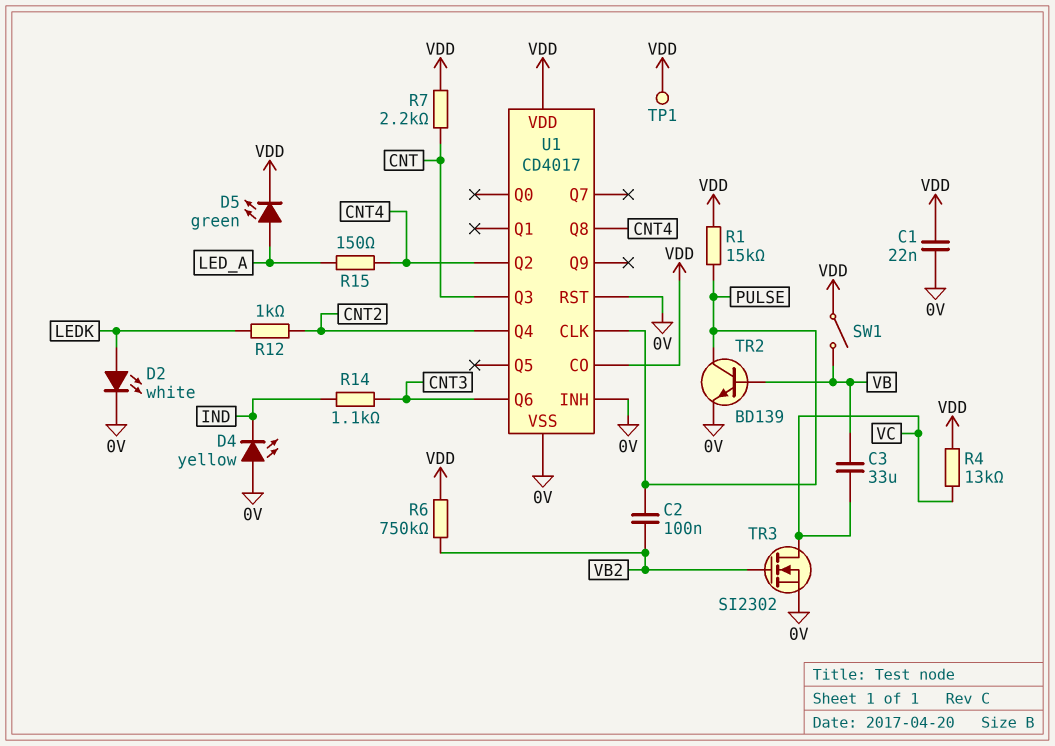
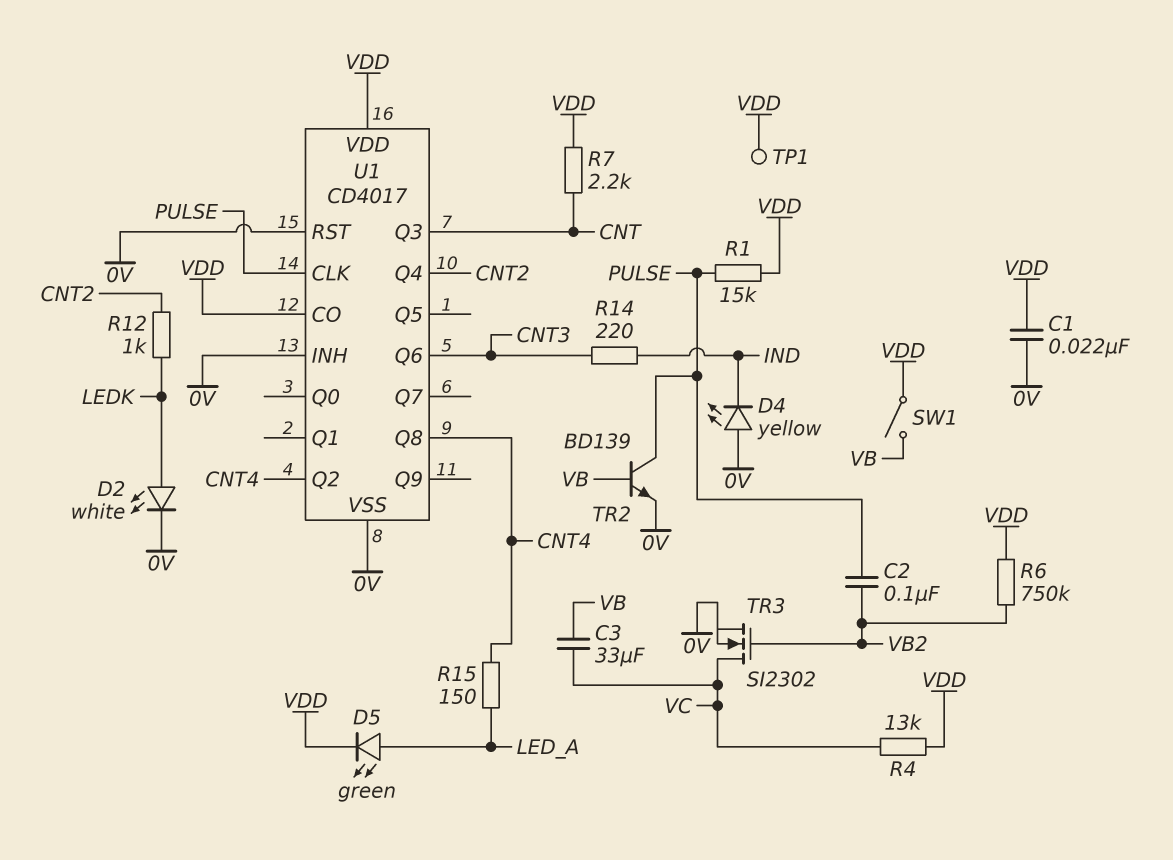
R14: 1.1k (CNT3, IND) -> 220 (CNT3, IND)

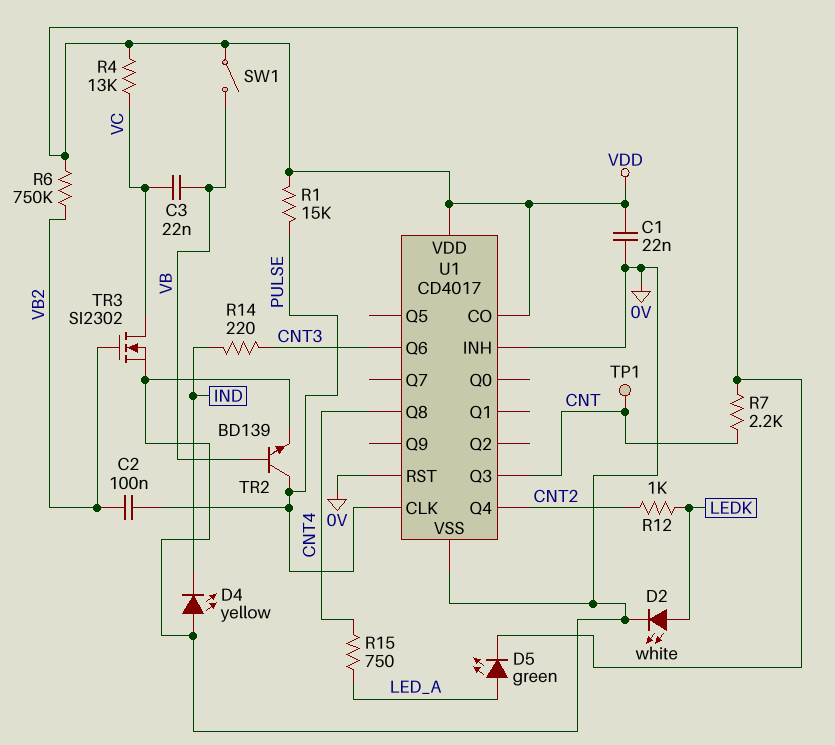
C3: 33uF (VB, VC) -> 22nF (VB, VC)
R15: 150 (CNT4, LED_A) -> 750 (CNT4, LED_A)
TP1: test point (VDD) -> test point (CNT)
U1 pin Q2: CNT4 -> none

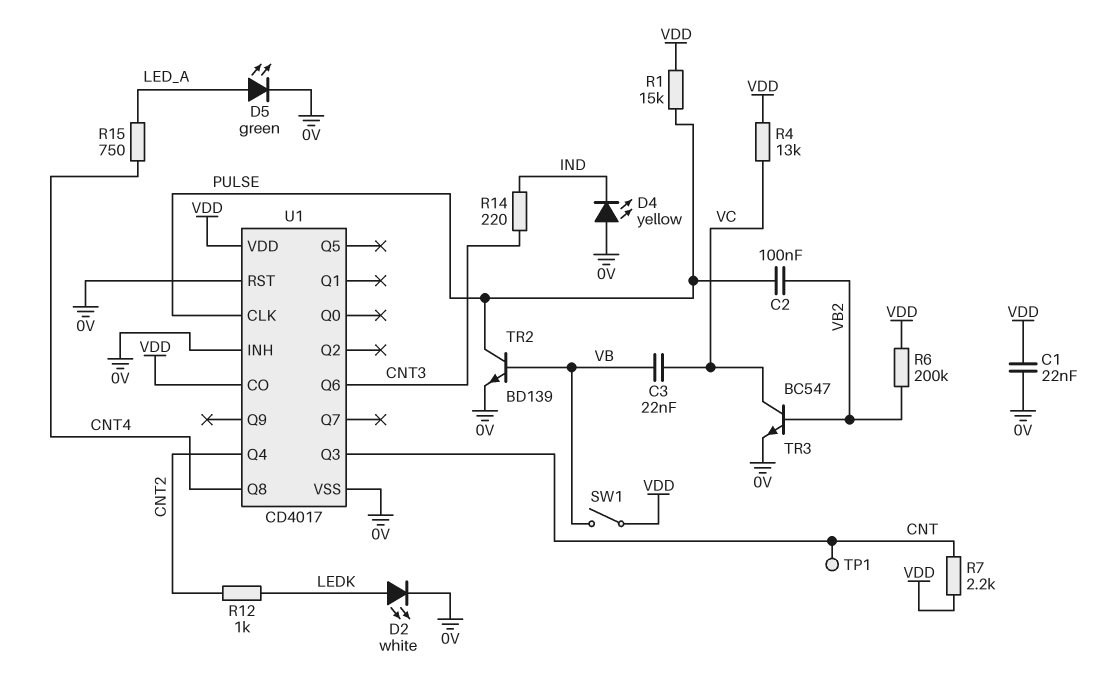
D5: LED green (A LED_A, K VDD) -> LED green (A LED_A, K 0V)
R6: 750k (VB2, VDD) -> 200k (VB2, VDD)
TR3: NMOS SI2302 (G VB2, D VC, S 0V) -> NPN BC547 (B VB2, C VC, E 0V)

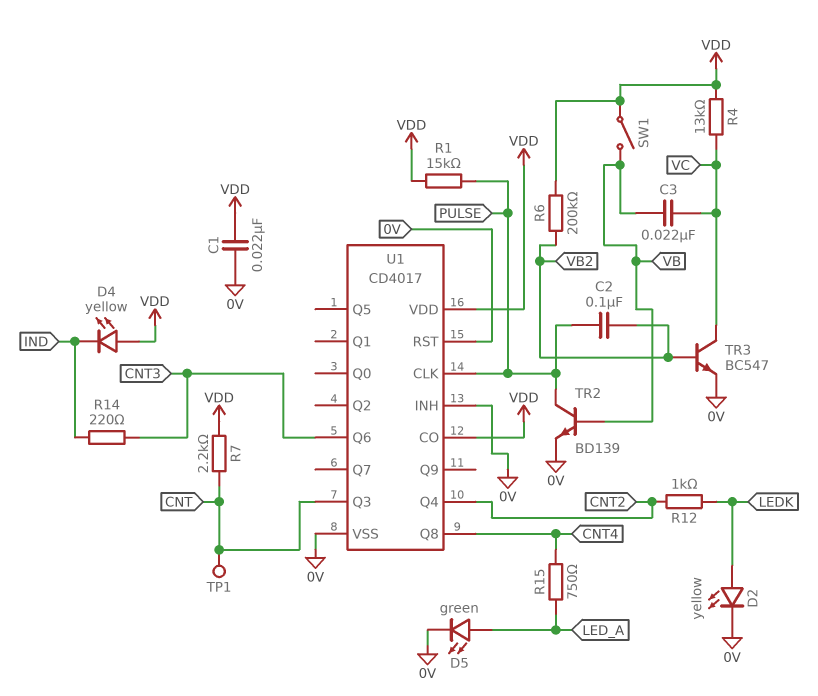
D2: LED white (A LEDK, K 0V) -> LED yellow (A LEDK, K 0V)
D4: LED yellow (A 0V, K IND) -> LED yellow (A VDD, K IND)

